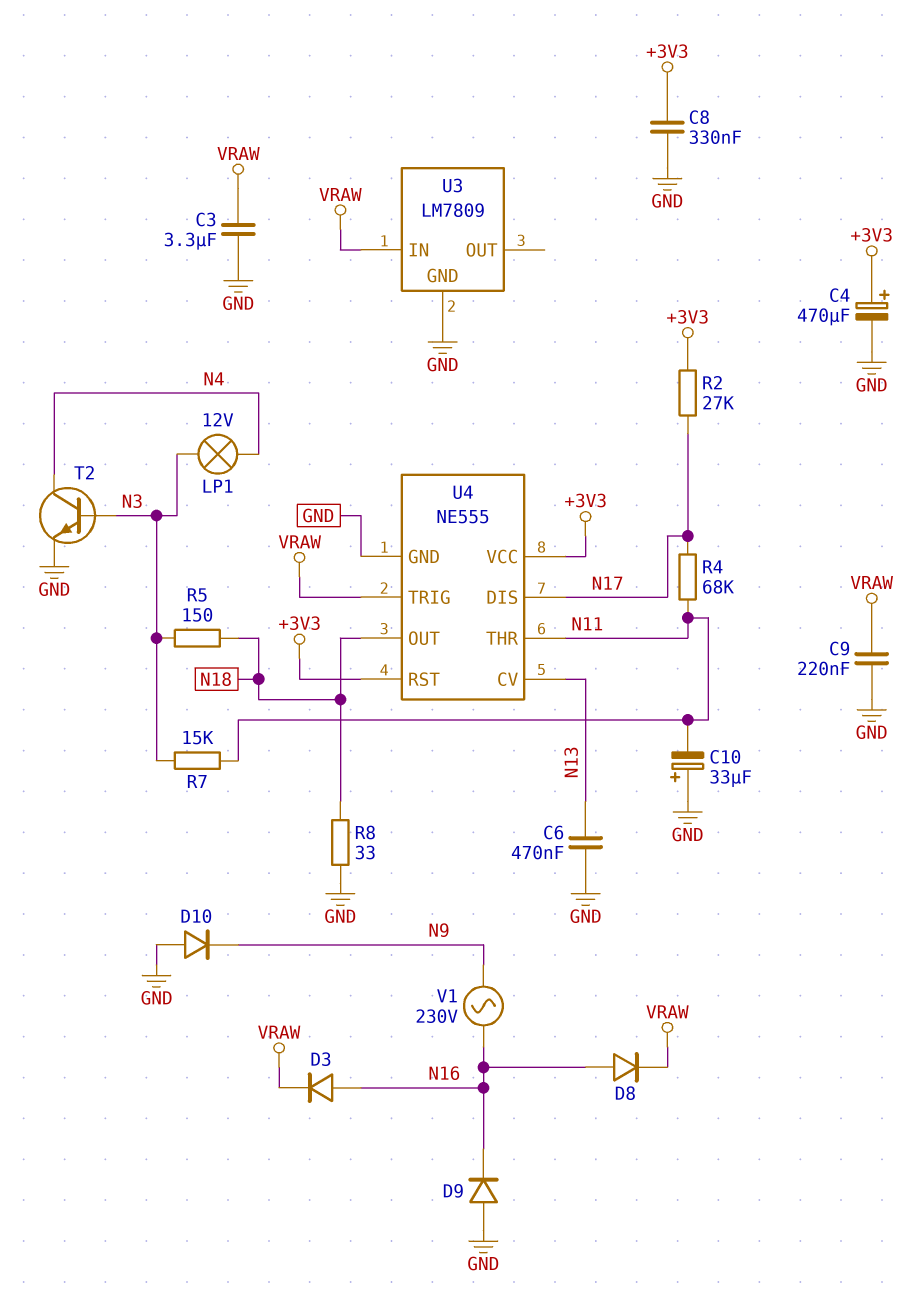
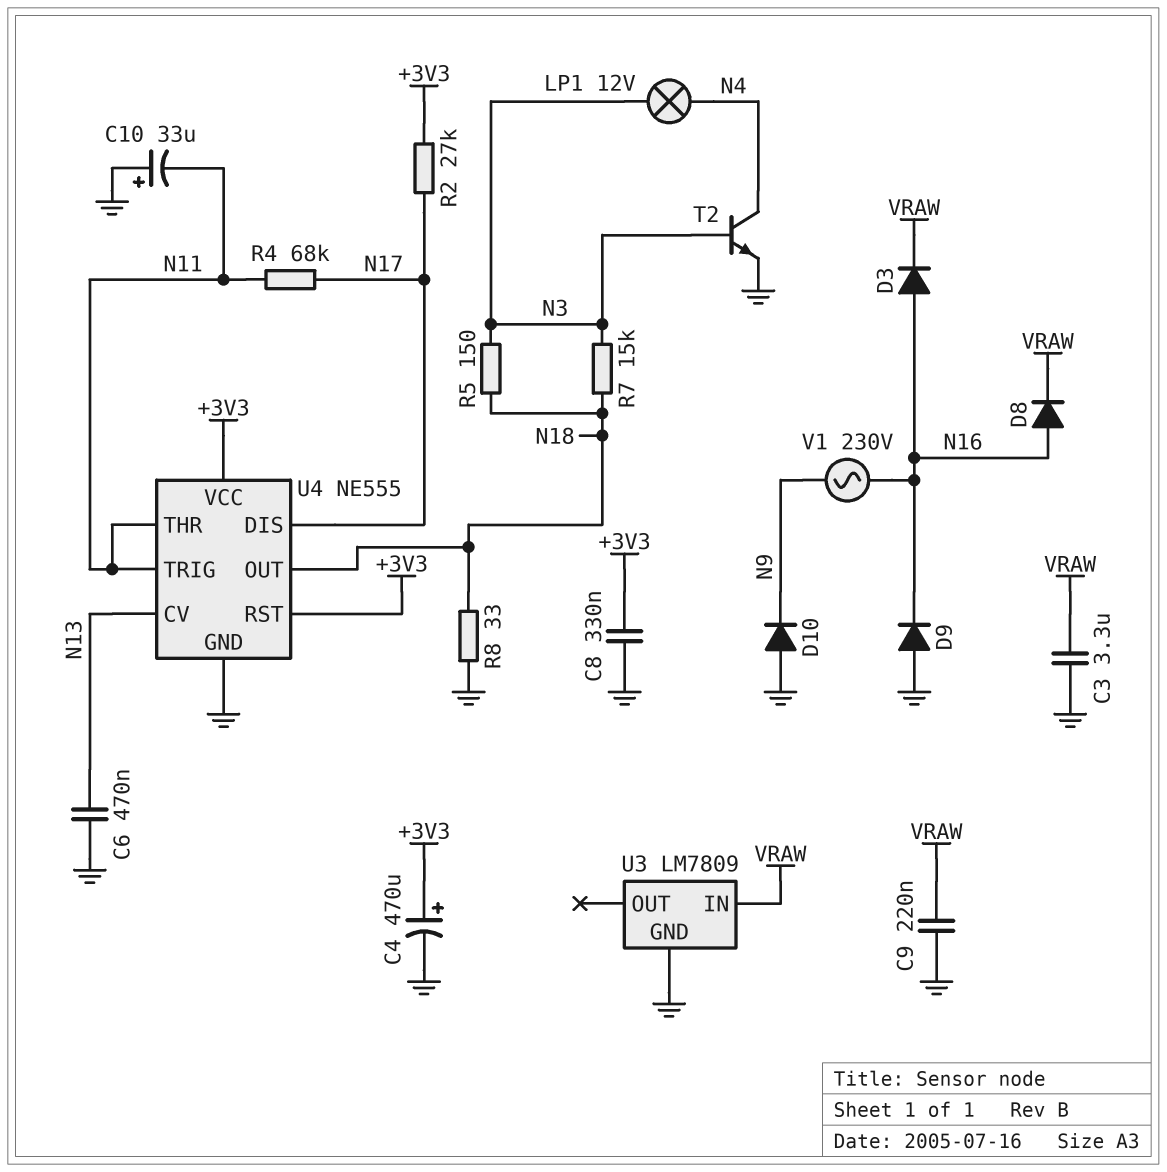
R7: 15k (N3, N11) -> 15k (N3, N18)
U4 pin TRIG: VRAW -> N11

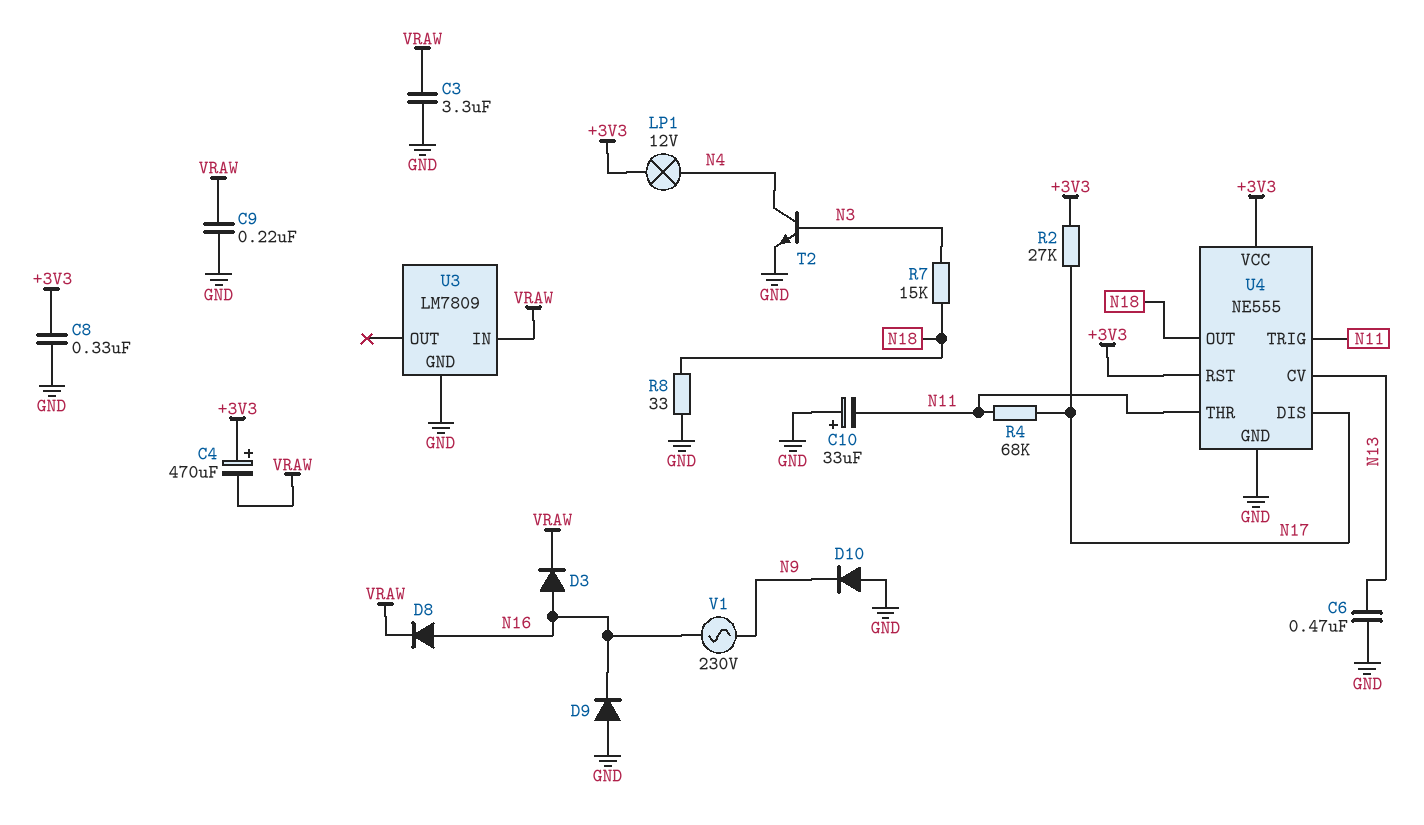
C4: 470uF (plus +3V3, minus GND) -> 470uF (plus +3V3, minus VRAW)
LP1: lamp 12V (N3, N4) -> lamp 12V (+3V3, N4)
R5: 150 (N3, N18) -> none

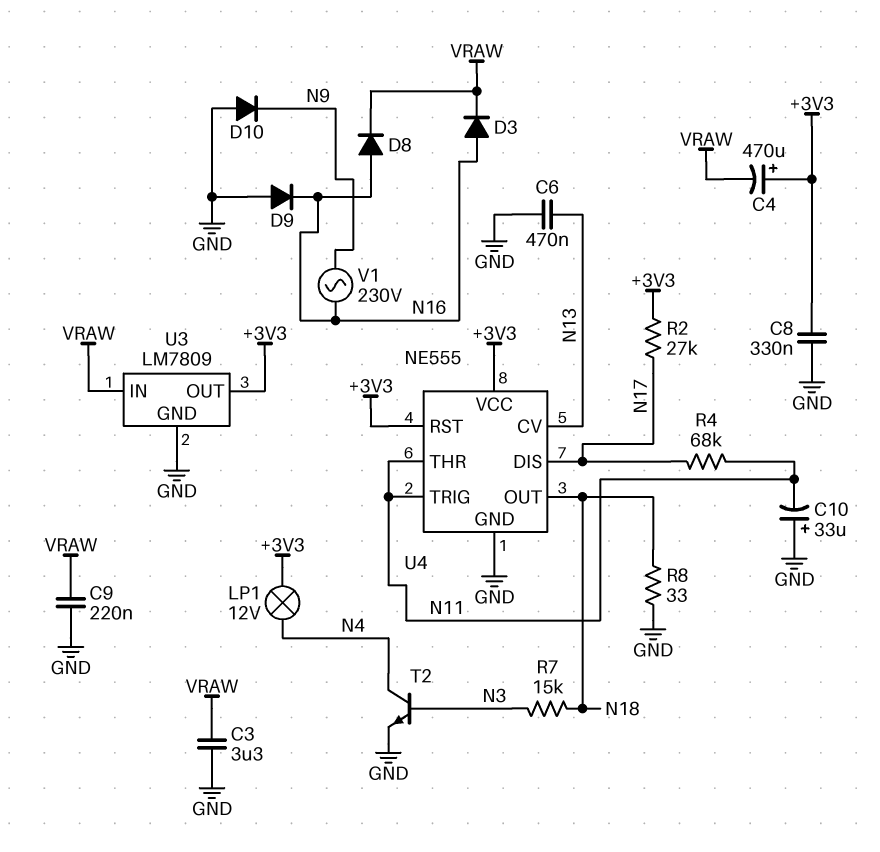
U3 pin OUT: none -> +3V3

